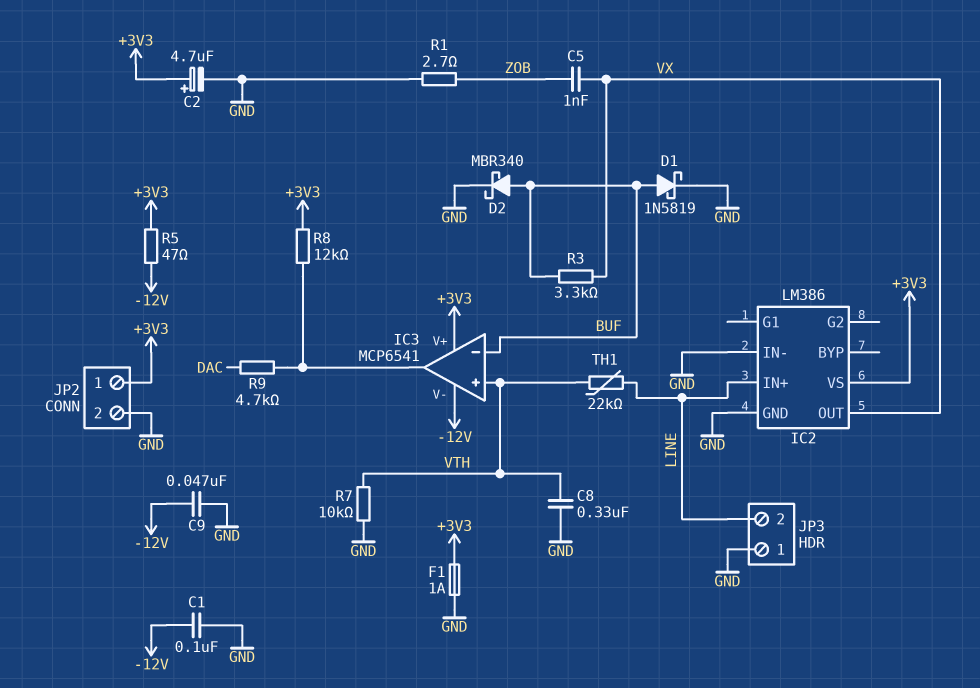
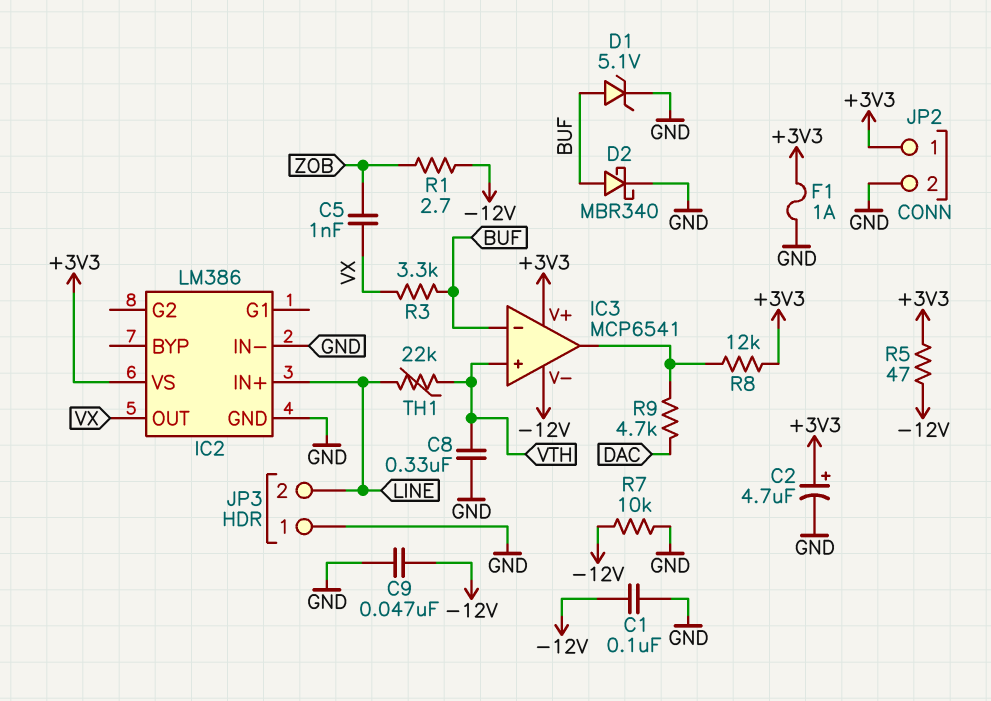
D1: schottky 1N5819 (A BUF, K GND) -> zener 5.1V (A BUF, K GND)
R1: 2.7 (GND, ZOB) -> 2.7 (-12V, ZOB)
R7: 10k (GND, VTH) -> 10k (-12V, GND)

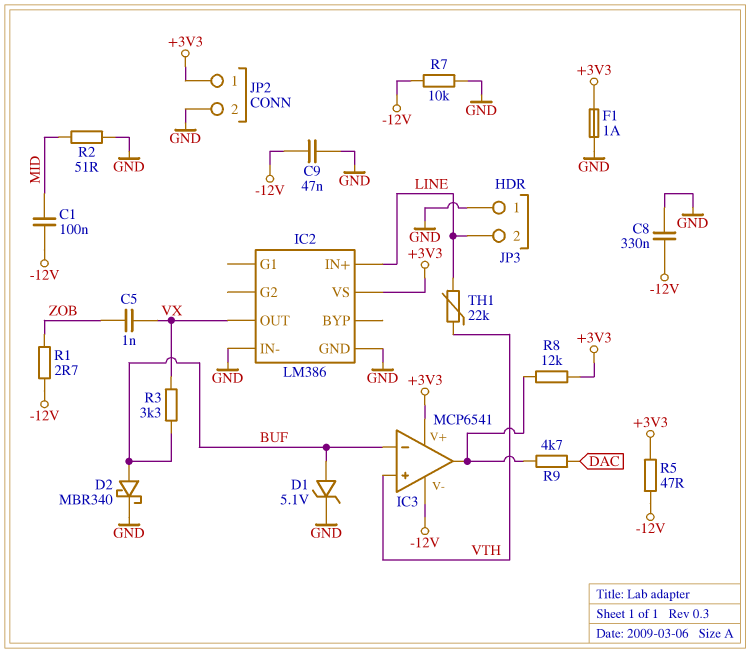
C1: 100nF (-12V, GND) -> 100nF (-12V, MID)
C2: 4.7uF (plus +3V3, minus GND) -> none
C8: 330nF (GND, VTH) -> 330nF (-12V, GND)
R2: none -> 51 (GND, MID)

